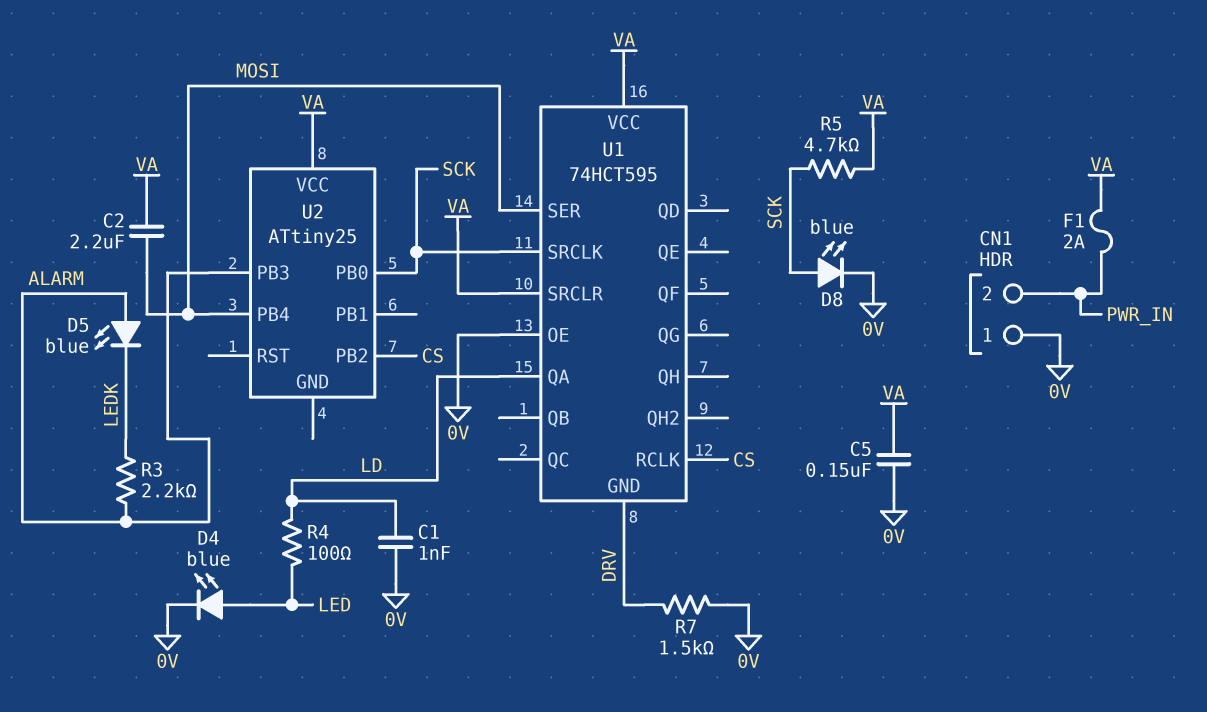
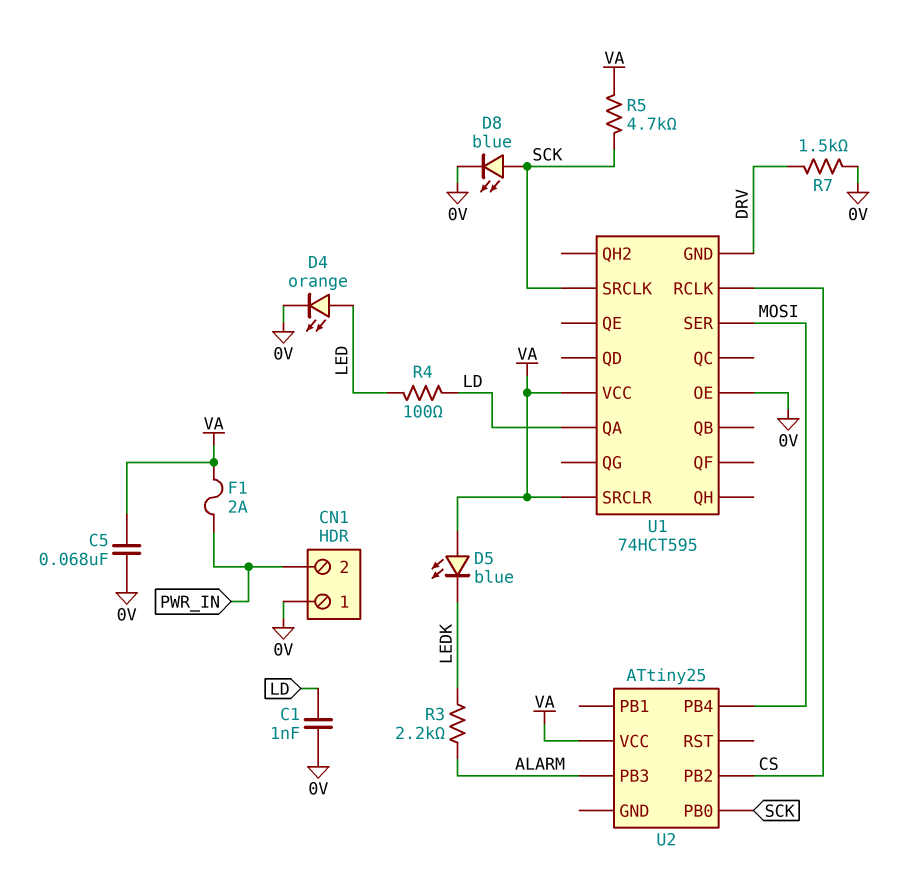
C2: 2.2uF (MOSI, VA) -> none
C5: 150nF (0V, VA) -> 68nF (0V, VA)
D4: LED blue (A LED, K 0V) -> LED orange (A LED, K 0V)
D5: LED blue (A ALARM, K LEDK) -> LED blue (A VA, K LEDK)

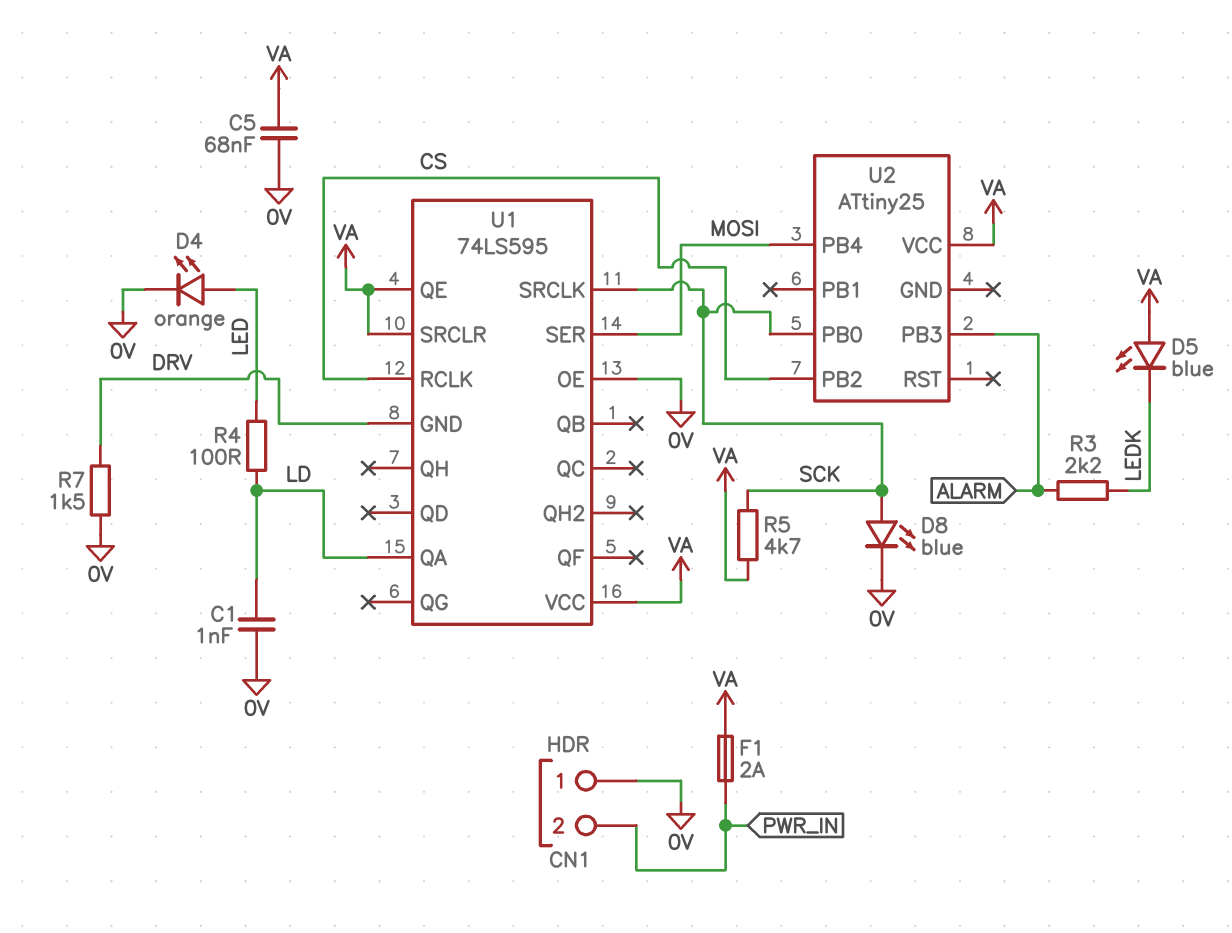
U1: 74HCT595 -> 74LS595
U1 pin QE: none -> VA

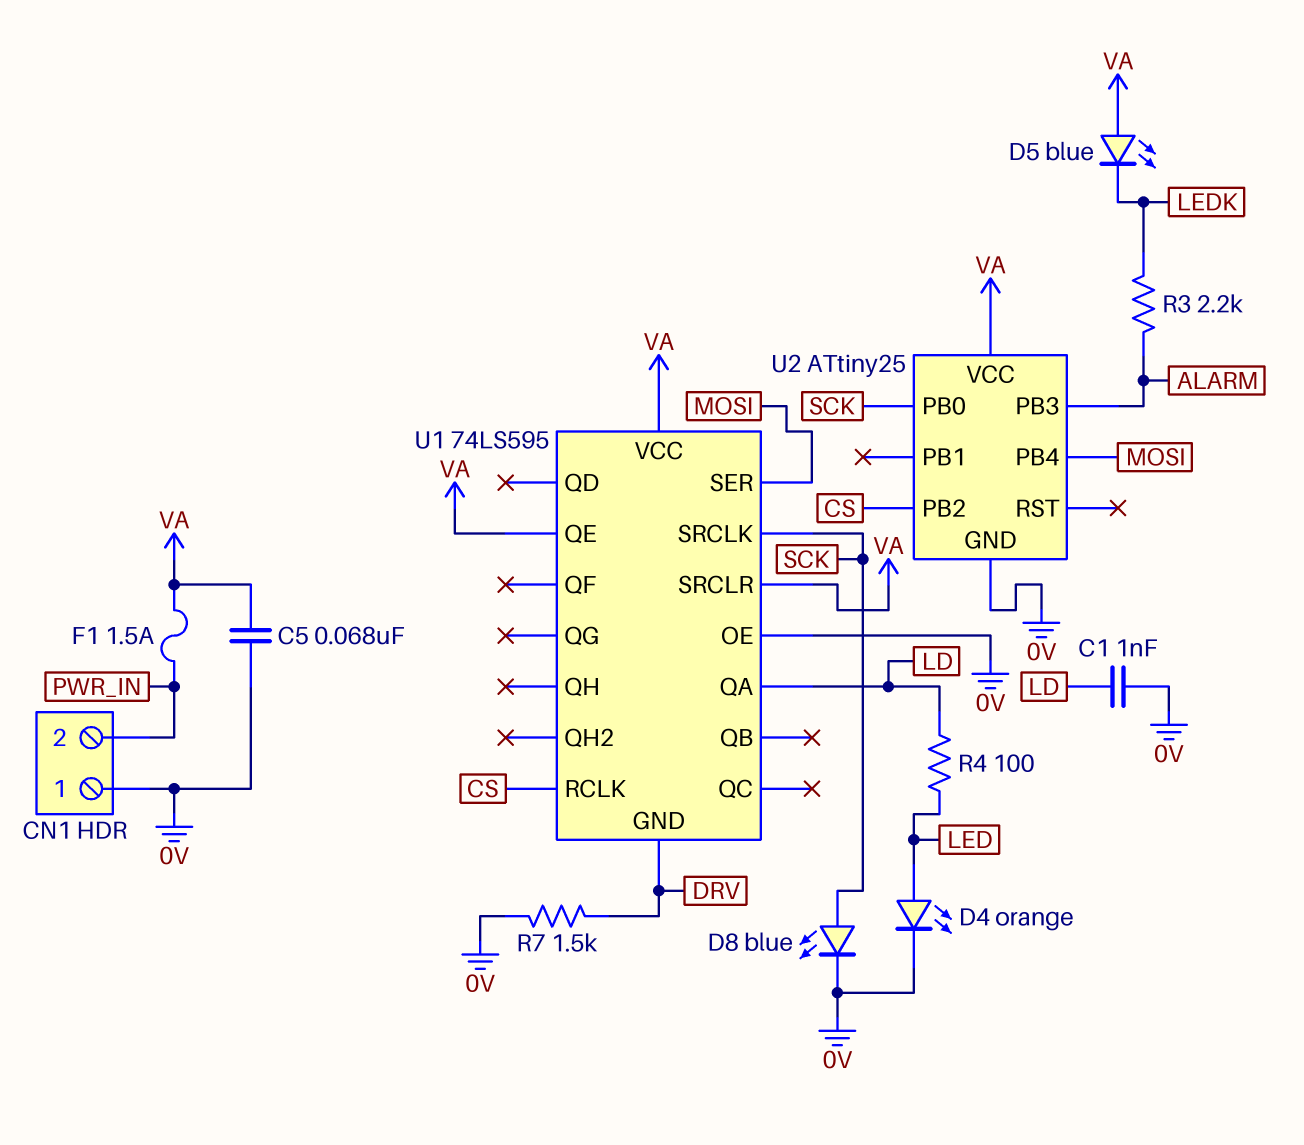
F1: 2A (PWR_IN, VA) -> 1.5A (PWR_IN, VA)
R5: 4.7k (SCK, VA) -> none
U2 pin GND: none -> 0V

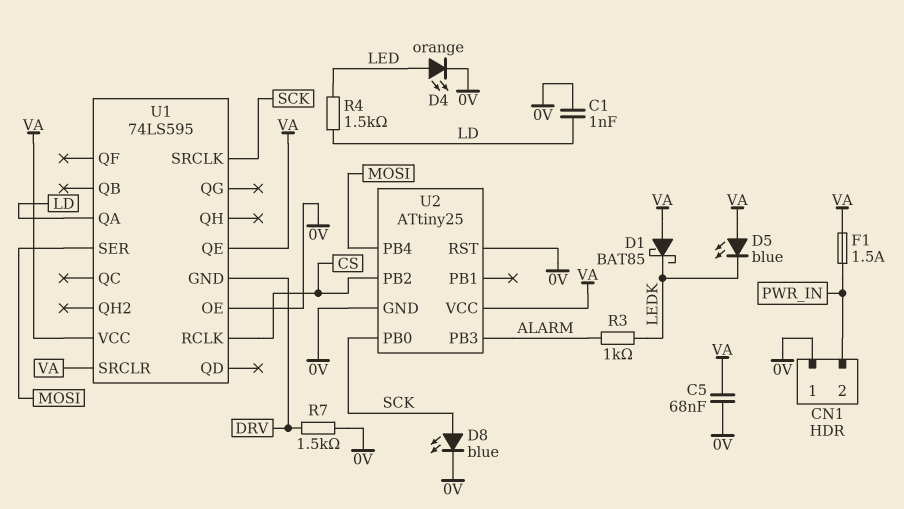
D1: none -> schottky BAT85 (A VA, K LEDK)
R3: 2.2k (ALARM, LEDK) -> 1k (ALARM, LEDK)
R4: 100 (LD, LED) -> 1.5k (LD, LED)
U2 pin RST: none -> 0V

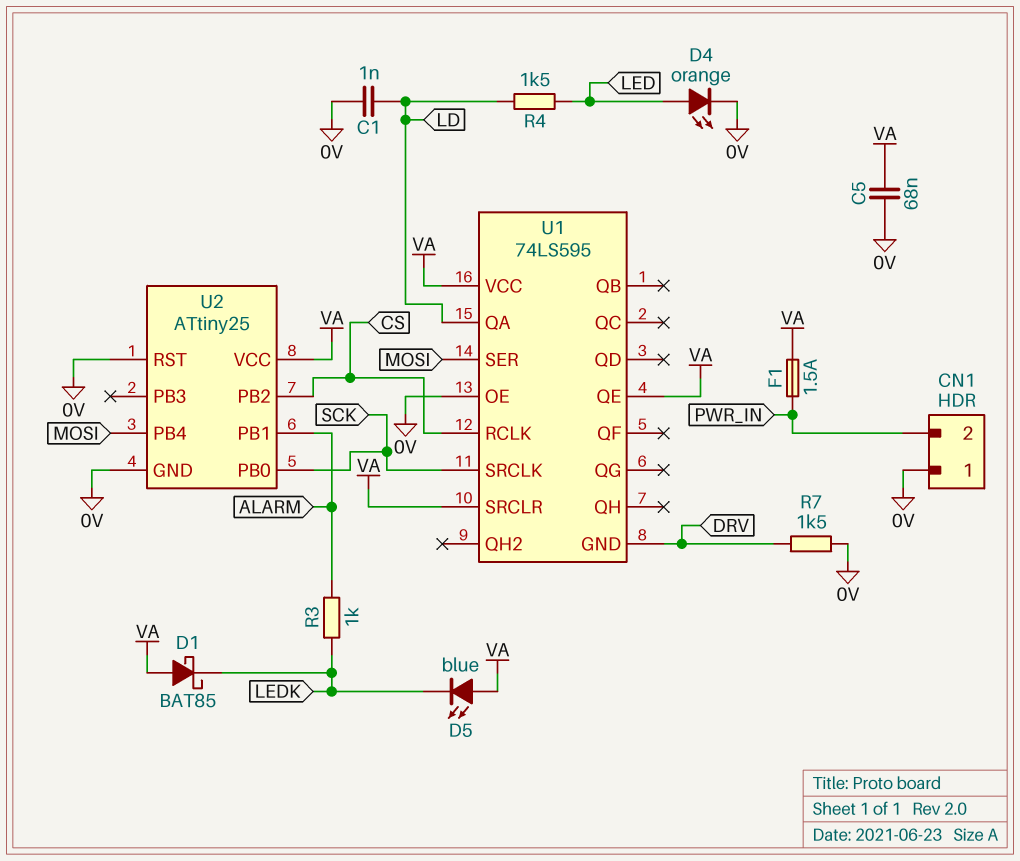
D8: LED blue (A SCK, K 0V) -> none
U2 pin PB1: none -> ALARM
U2 pin PB3: ALARM -> none

